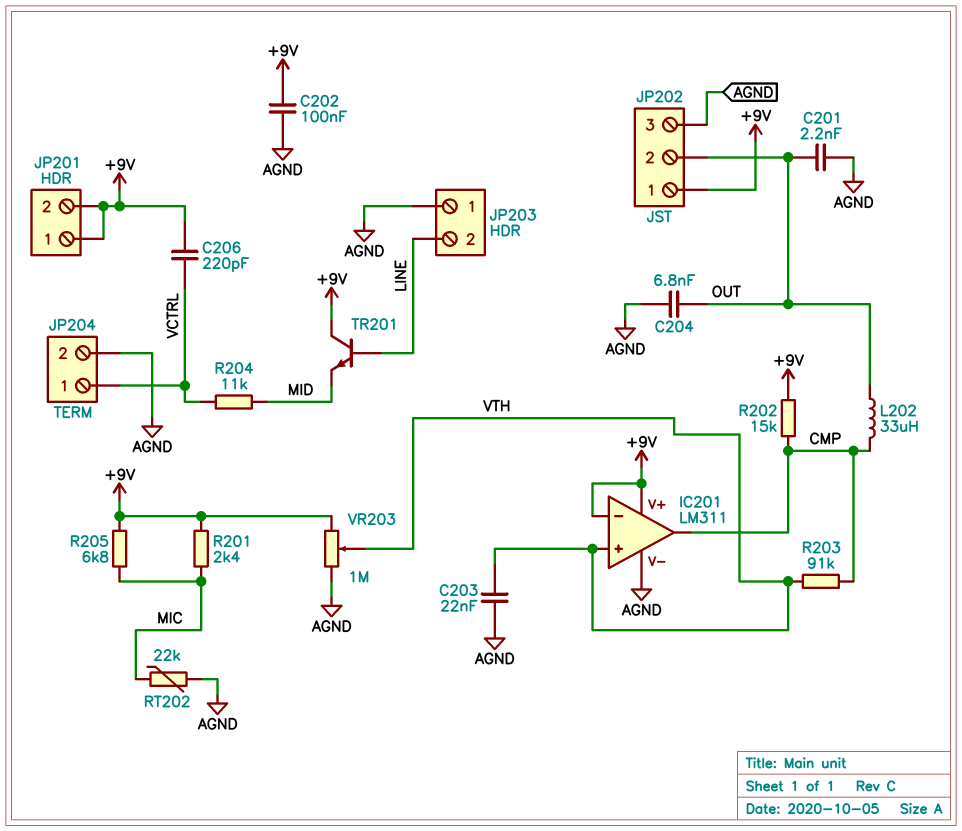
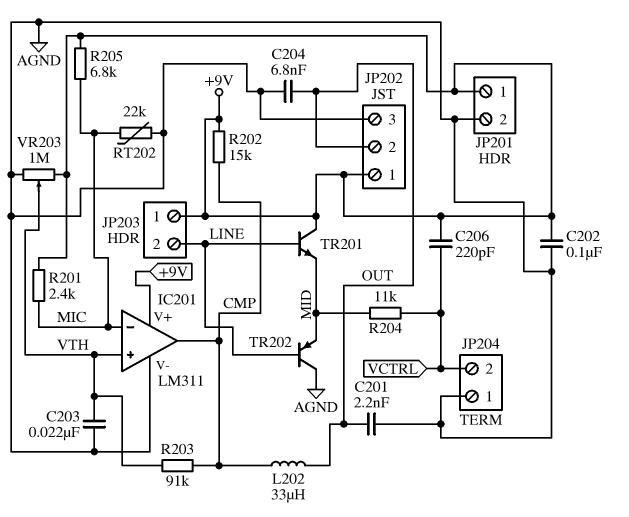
IC201 pin in-: +9V -> MIC
JP201 pin 2: +9V -> AGND
JP203 pin 1: AGND -> +9V
JP204 pin 1: VCTRL -> AGND
JP204 pin 2: AGND -> VCTRL
TR202: none -> PNP (B LINE, C AGND, E MID)

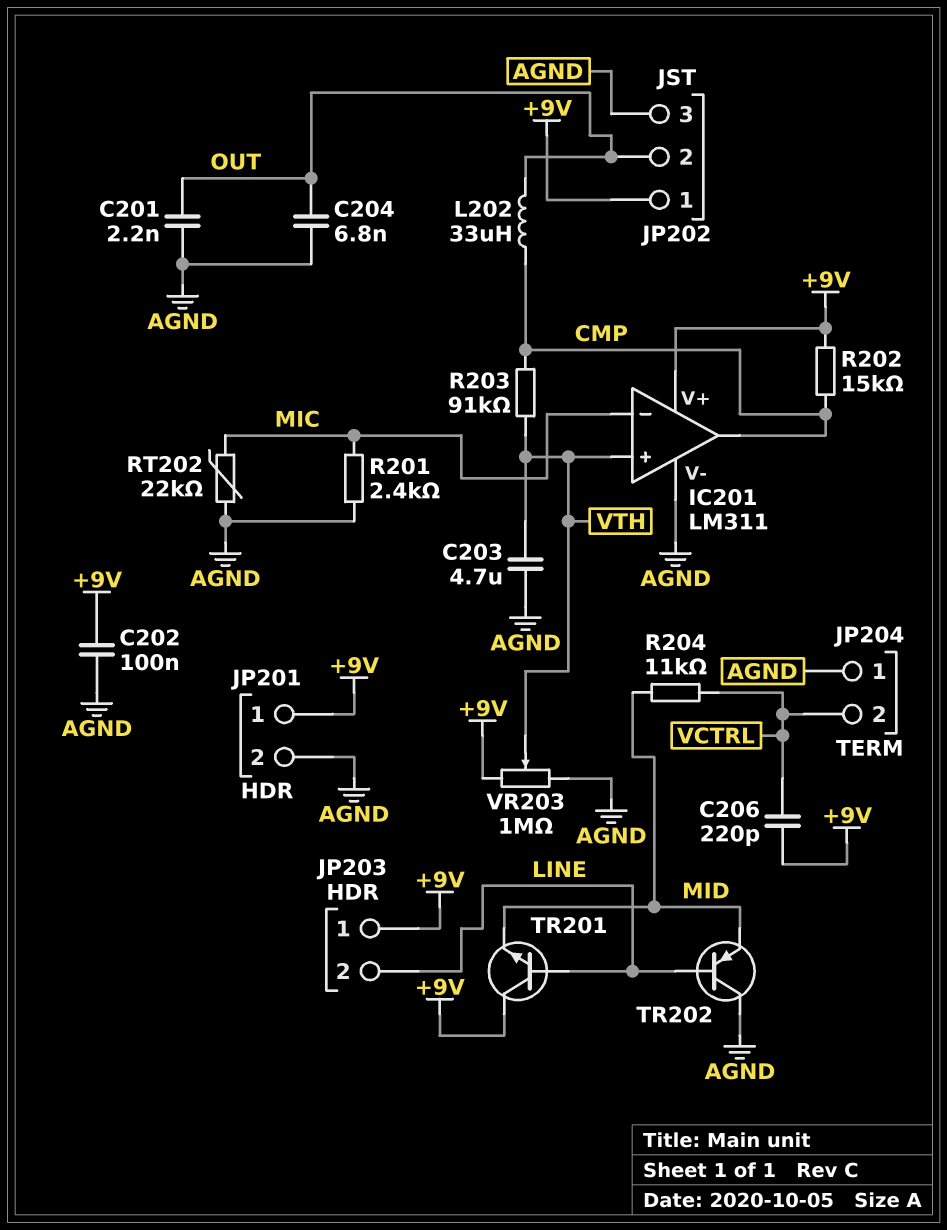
C203: 22nF (AGND, VTH) -> 4.7uF (AGND, VTH)
R201: 2.4k (+9V, MIC) -> 2.4k (AGND, MIC)
R205: 6.8k (+9V, MIC) -> none

